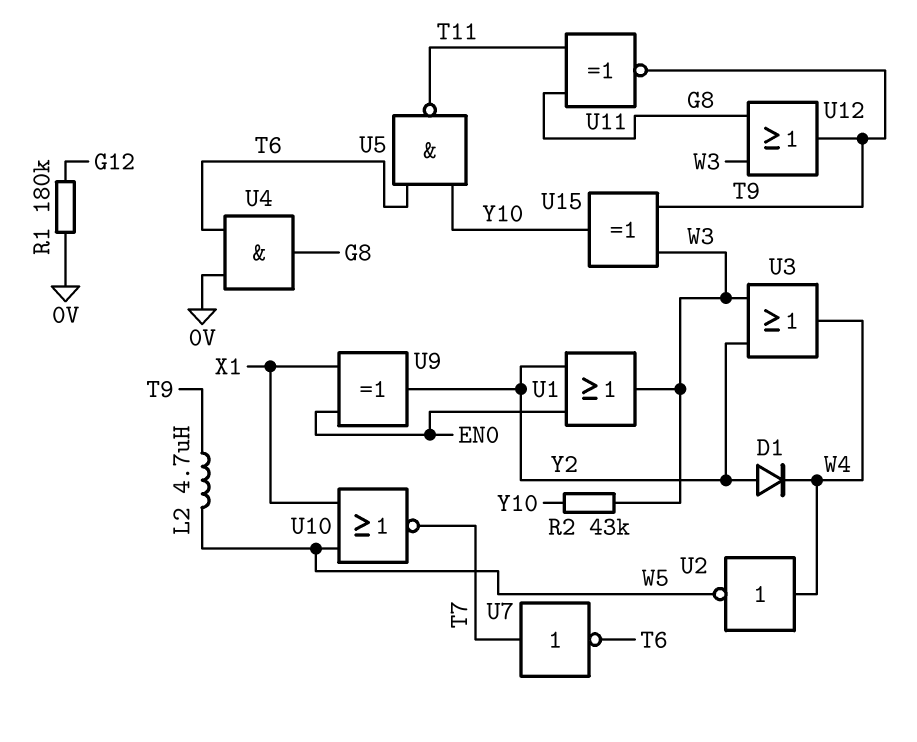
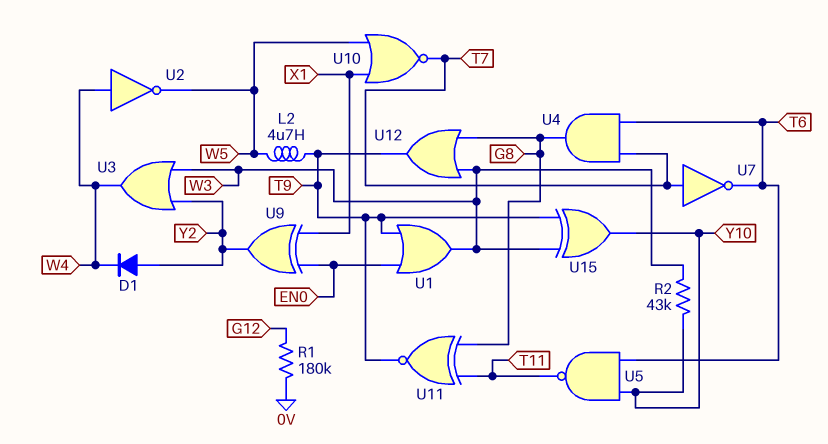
U1: OR (in EN0, in Y2, out W3) -> OR (in EN0, in T9, out W3)
U4: AND (in 0V, in T6, out G8) -> AND (in T6, in T7, out G8)

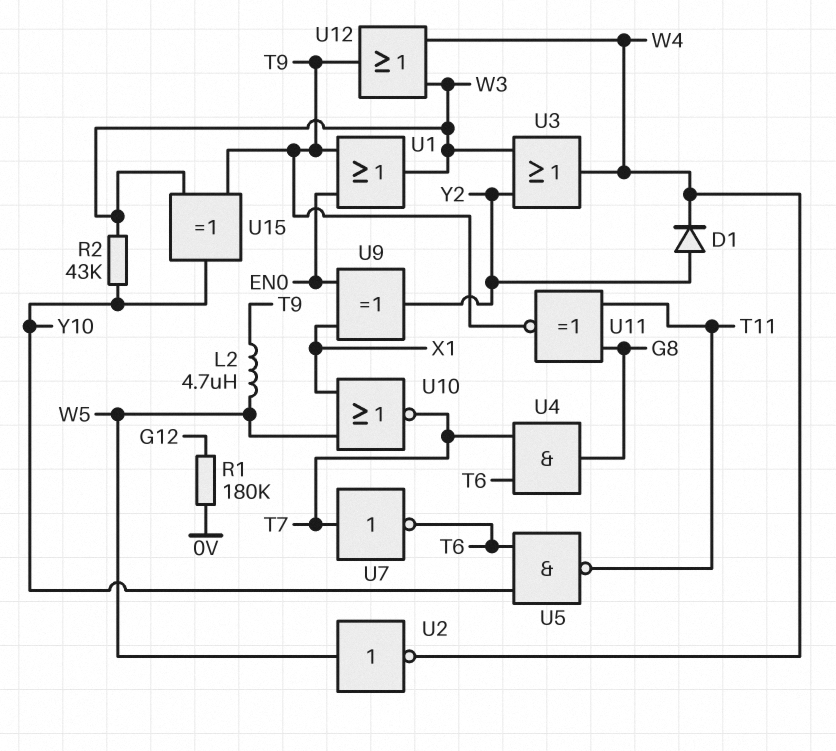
U2: NOT (in W4, out W5) -> NOT (in W5, out W4)
U12: OR (in G8, in W3, out T9) -> OR (in W3, in W4, out T9)

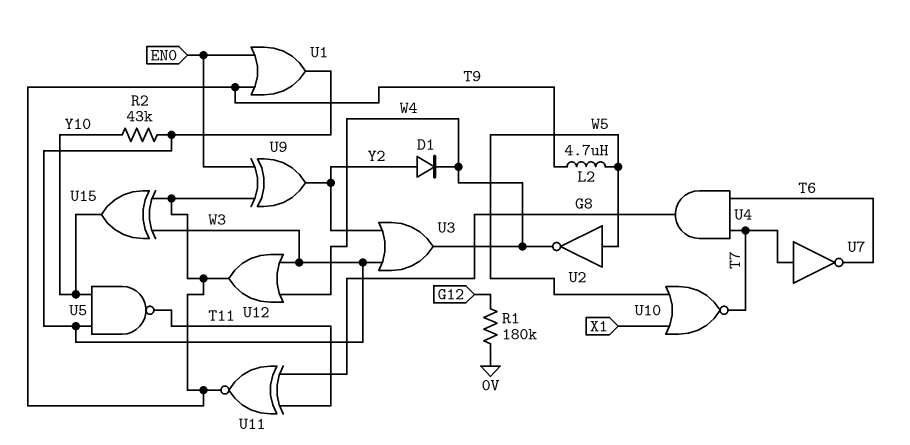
U5: NAND (in T6, in Y10, out T11) -> NAND (in W3, in Y10, out T11)
U9: XOR (in EN0, in X1, out Y2) -> XOR (in EN0, in T9, out Y2)

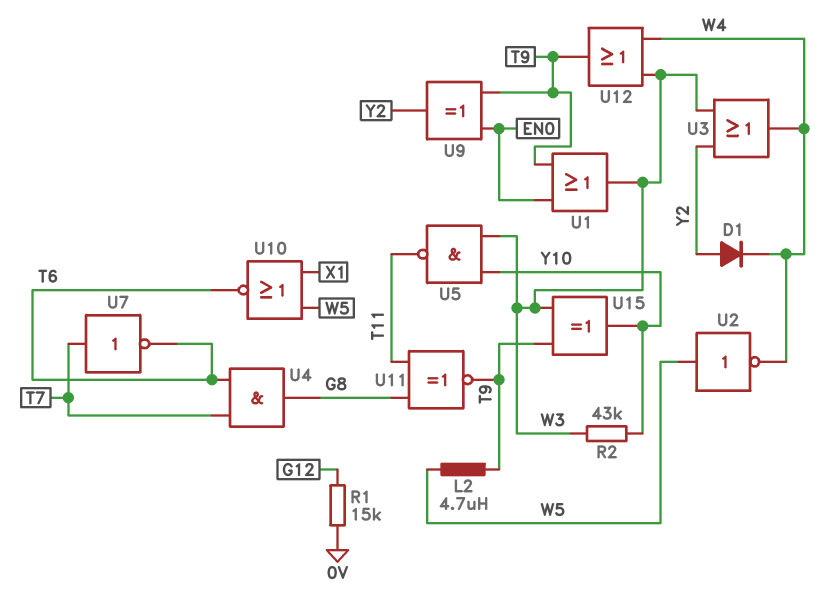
R1: 180k (0V, G12) -> 15k (0V, G12)
U10: NOR (in W5, in X1, out T7) -> NOR (in W5, in X1, out T6)

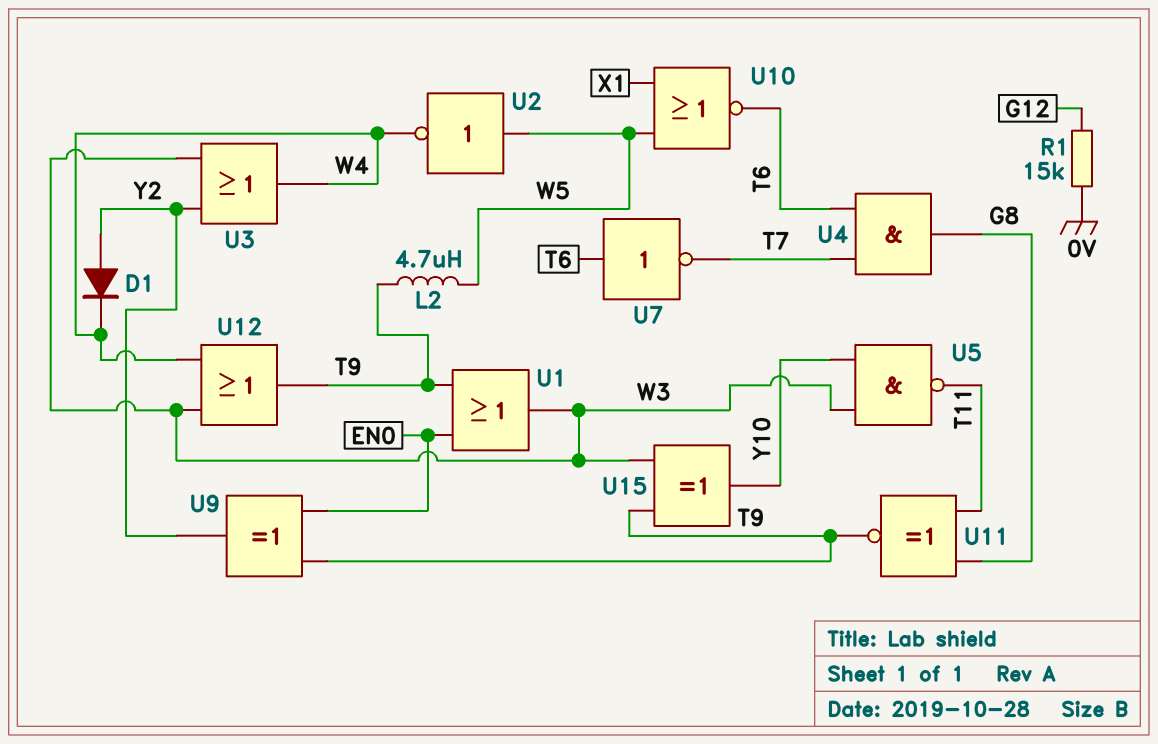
R2: 43k (W3, Y10) -> none
U7: NOT (in T7, out T6) -> NOT (in T6, out T7)

